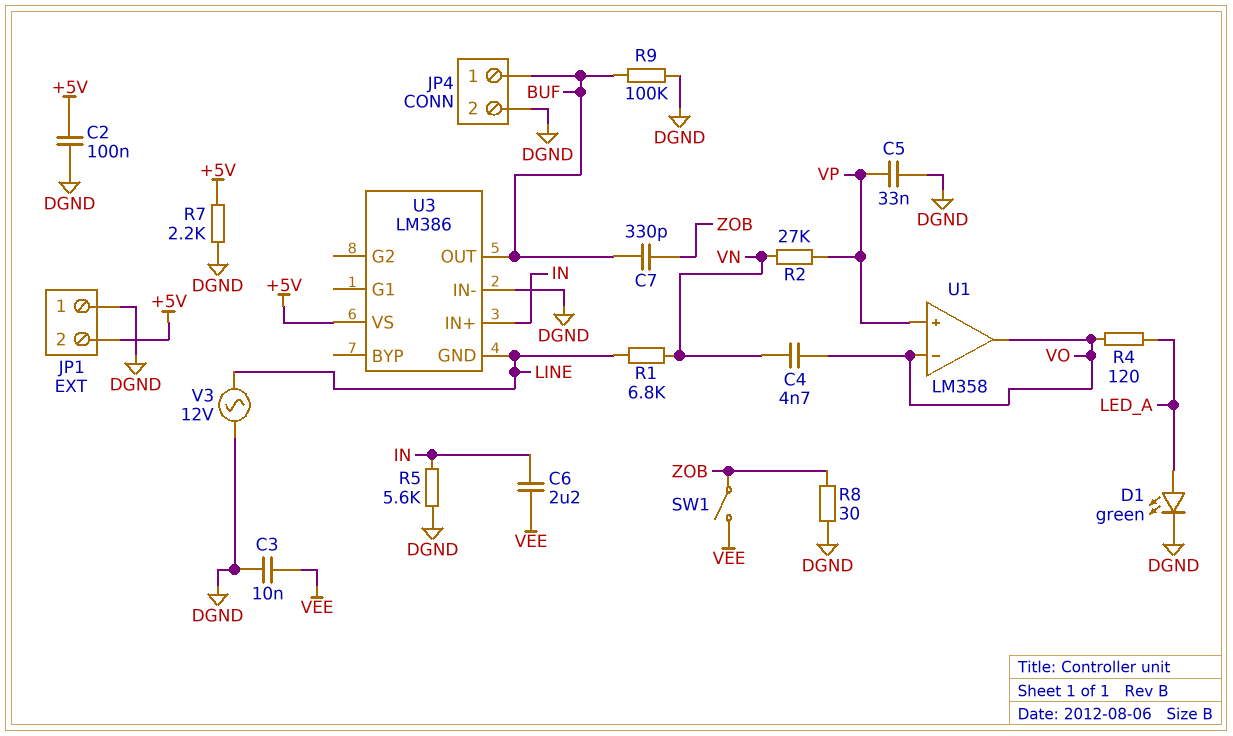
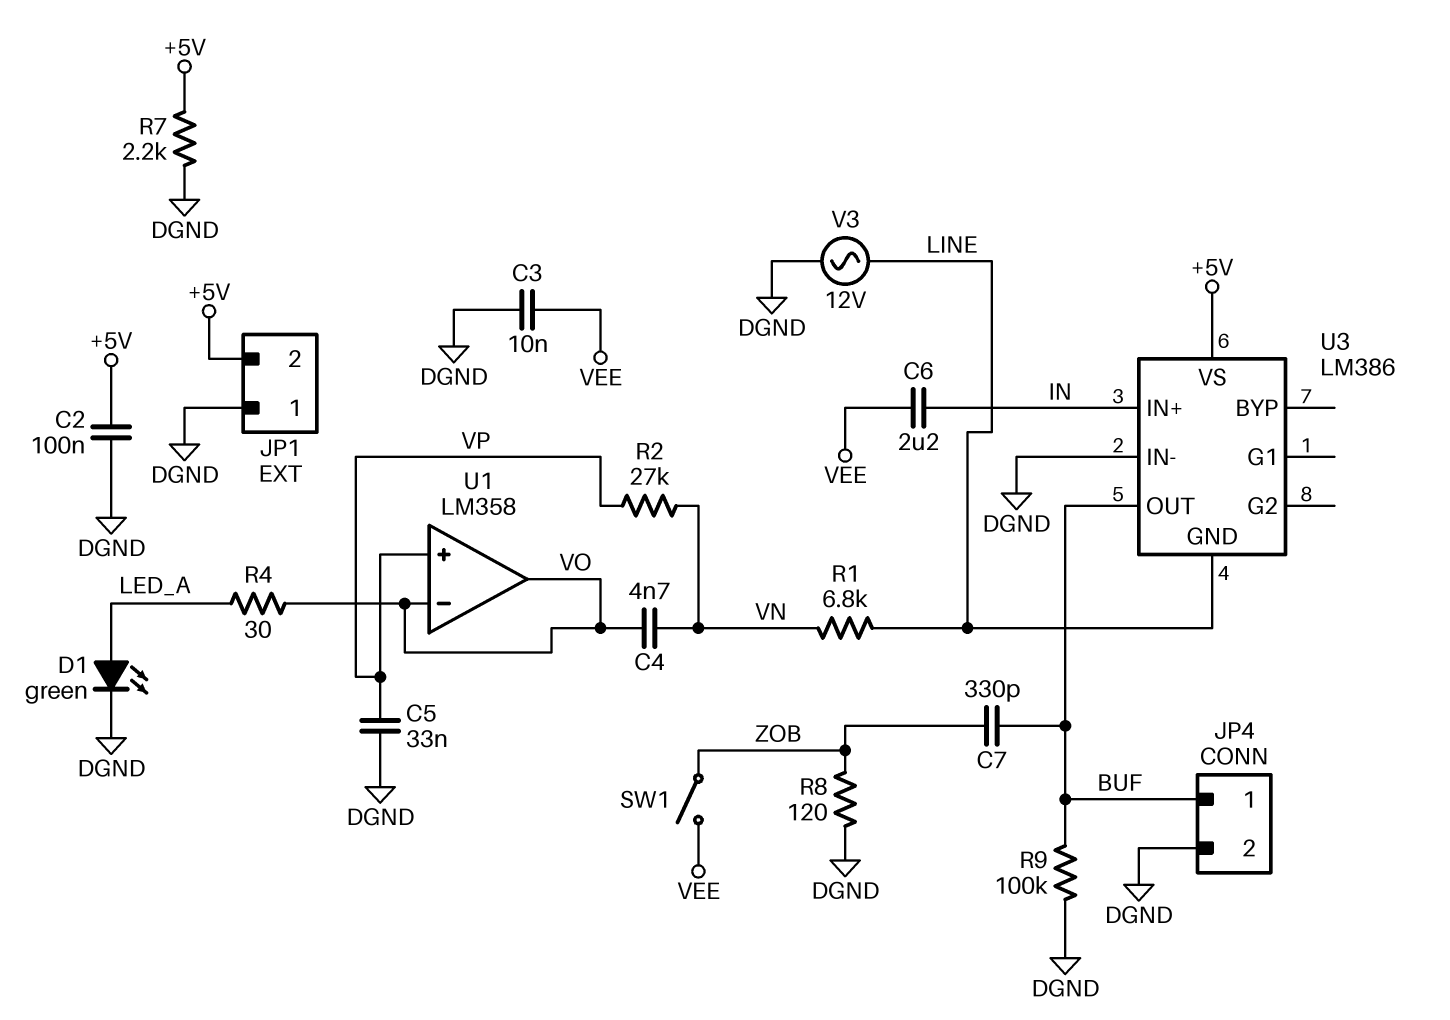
R4: 120 (LED_A, VO) -> 30 (LED_A, VO)
R5: 5.6k (DGND, IN) -> none
R8: 30 (DGND, ZOB) -> 120 (DGND, ZOB)

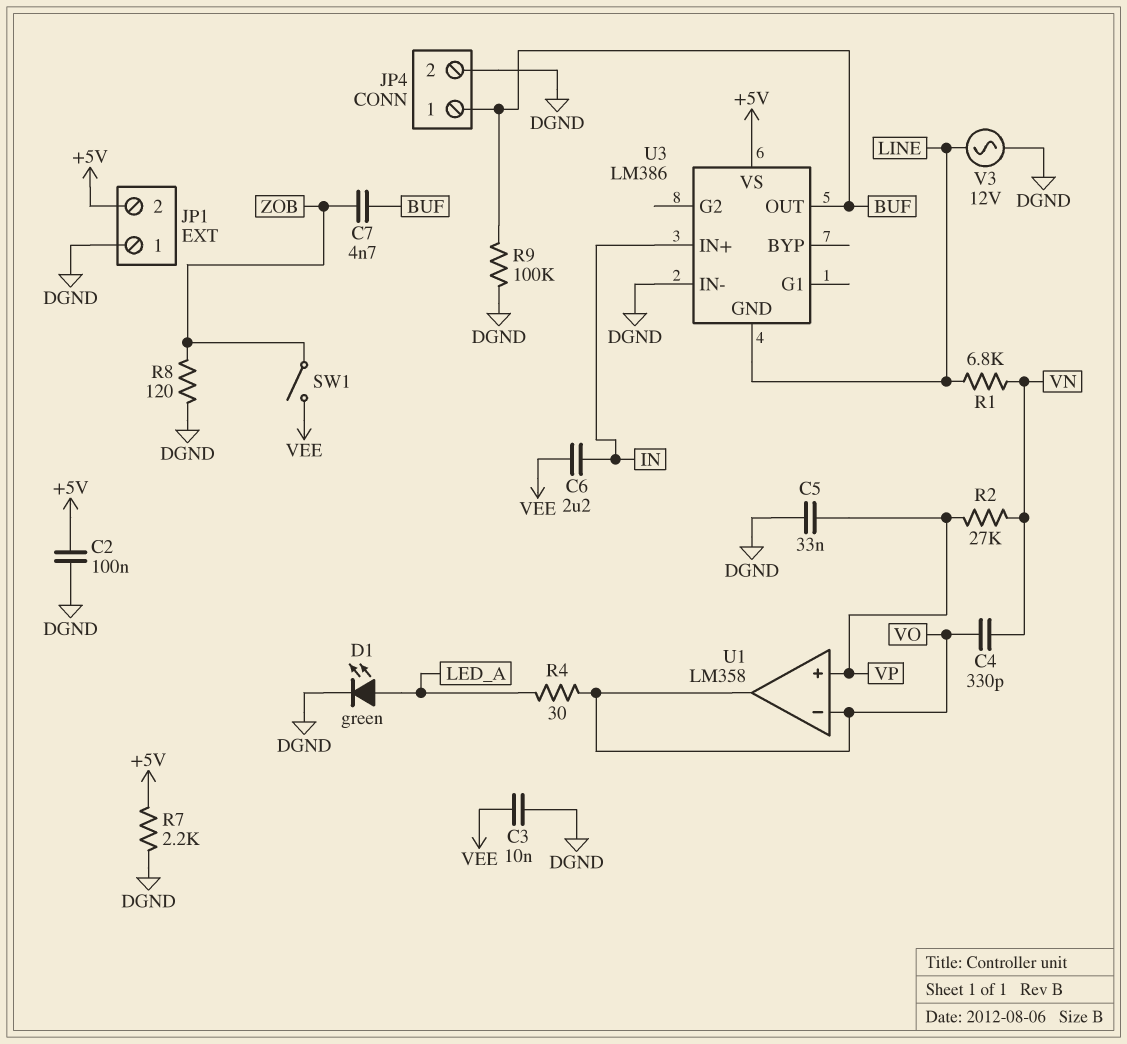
C4: 4.7nF (VN, VO) -> 330pF (VN, VO)
C7: 330pF (BUF, ZOB) -> 4.7nF (BUF, ZOB)

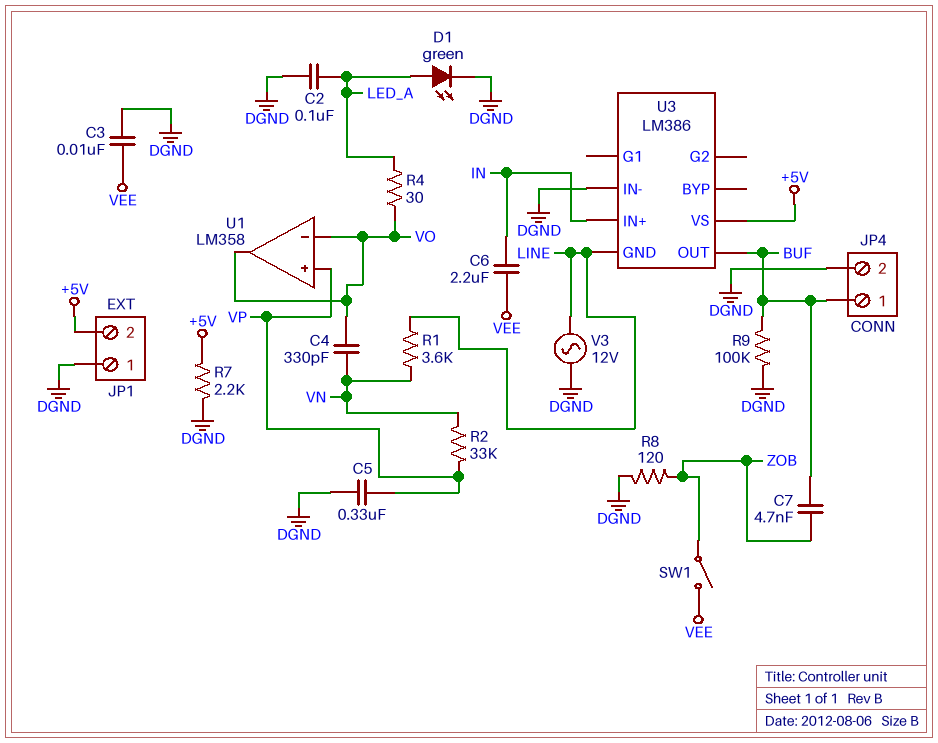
C2: 100nF (+5V, DGND) -> 100nF (DGND, LED_A)
C5: 33nF (DGND, VP) -> 330nF (DGND, VP)
R1: 6.8k (LINE, VN) -> 3.6k (LINE, VN)
R2: 27k (VN, VP) -> 33k (VN, VP)

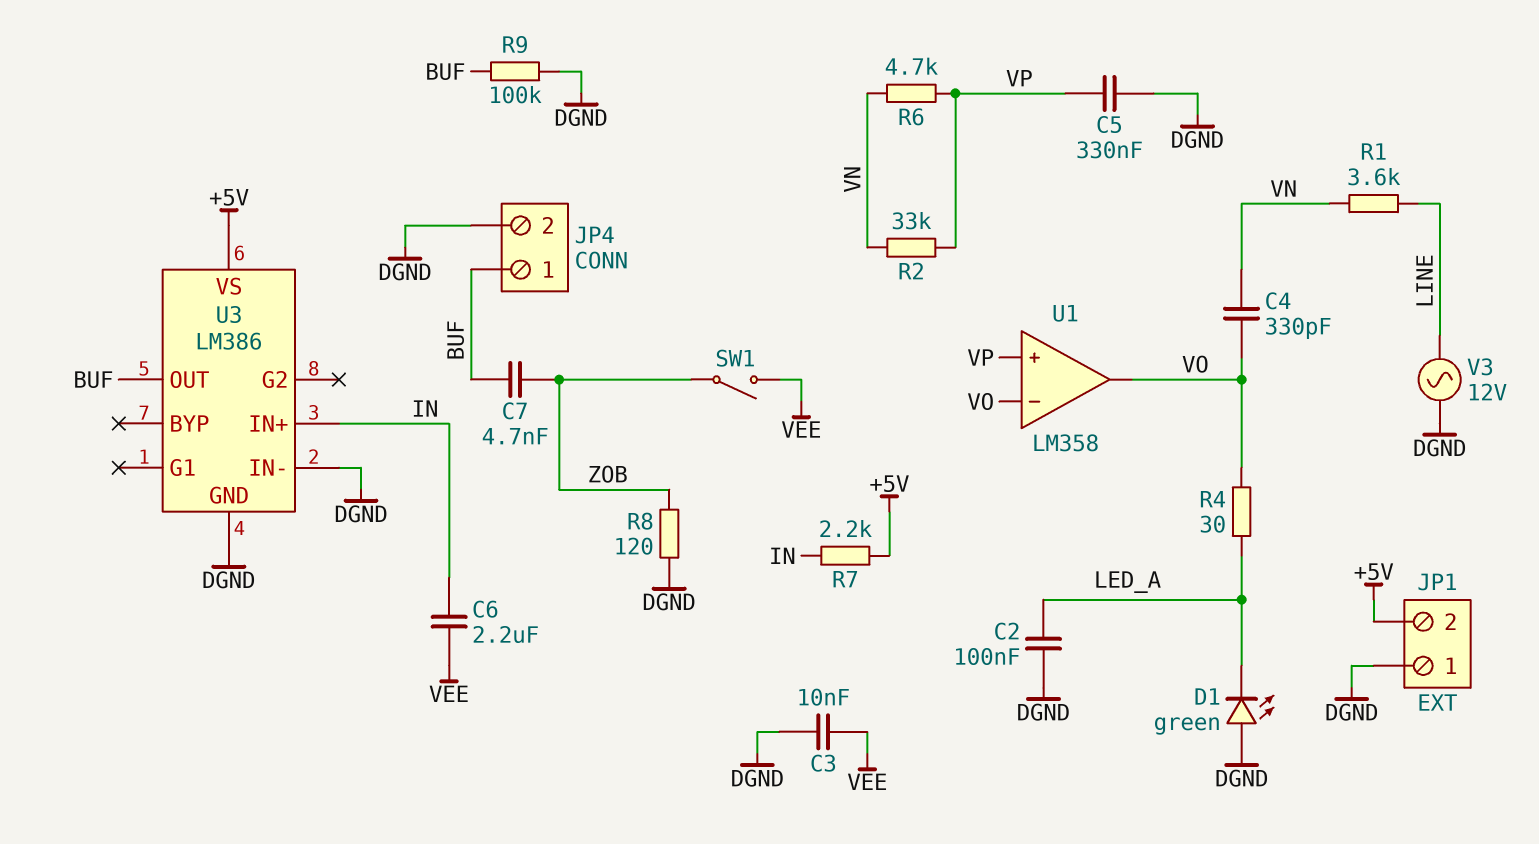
D1: LED green (A LED_A, K DGND) -> LED green (A DGND, K LED_A)
R6: none -> 4.7k (VN, VP)
R7: 2.2k (+5V, DGND) -> 2.2k (+5V, IN)
U3 pin GND: LINE -> DGND

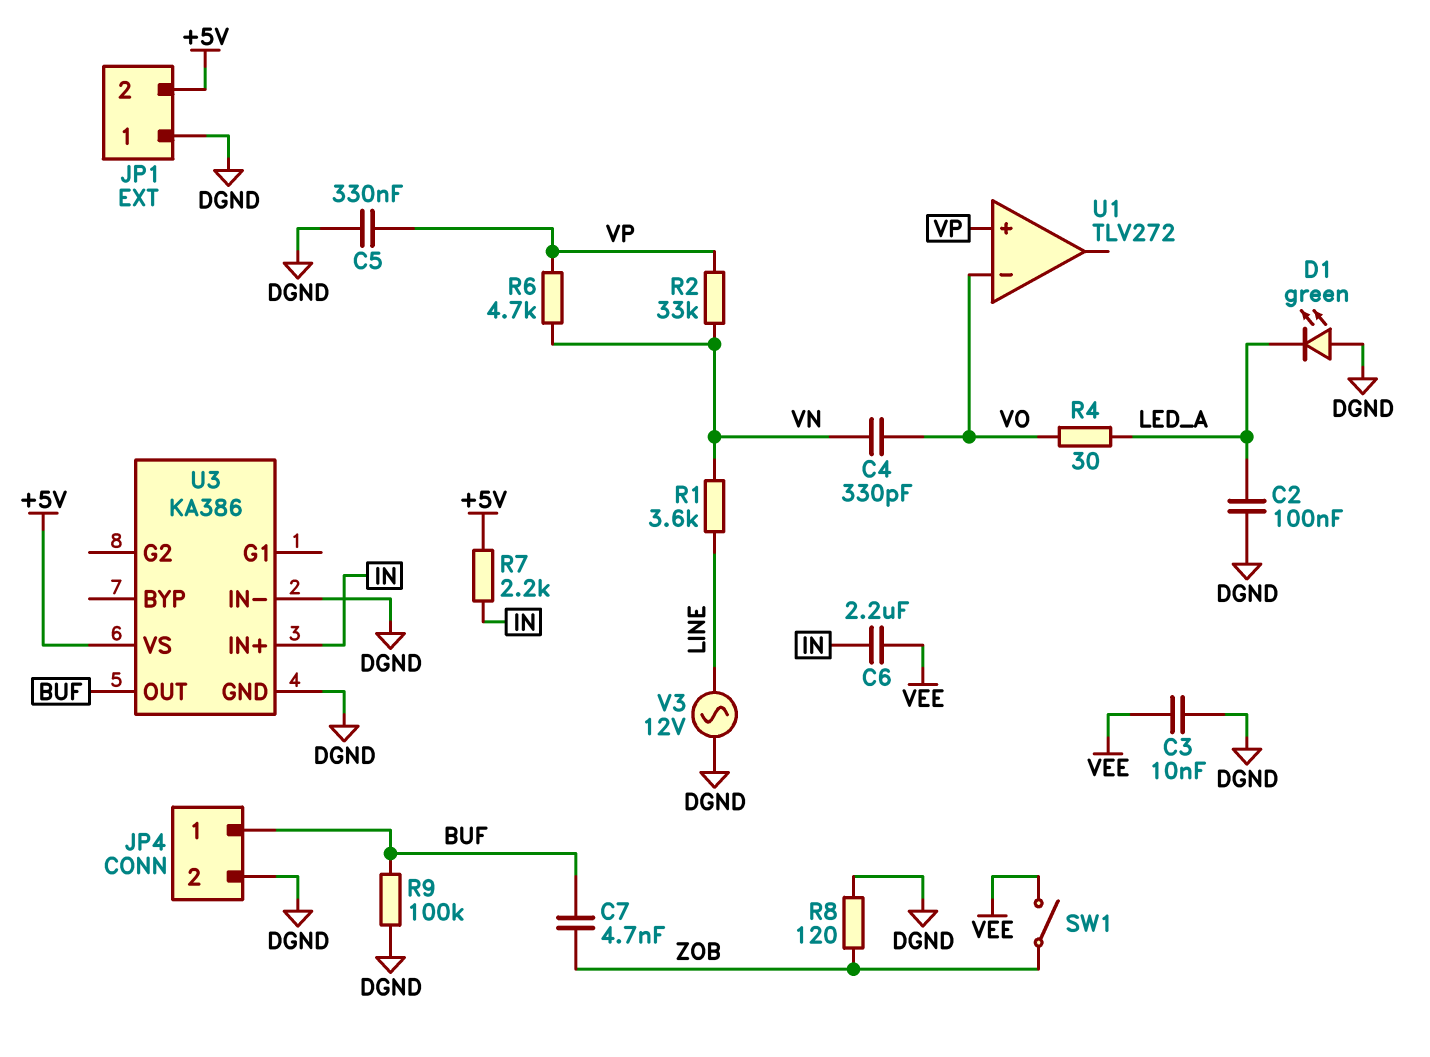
U1: LM358 -> TLV272
U1 pin out: VO -> none
U3: LM386 -> KA386

